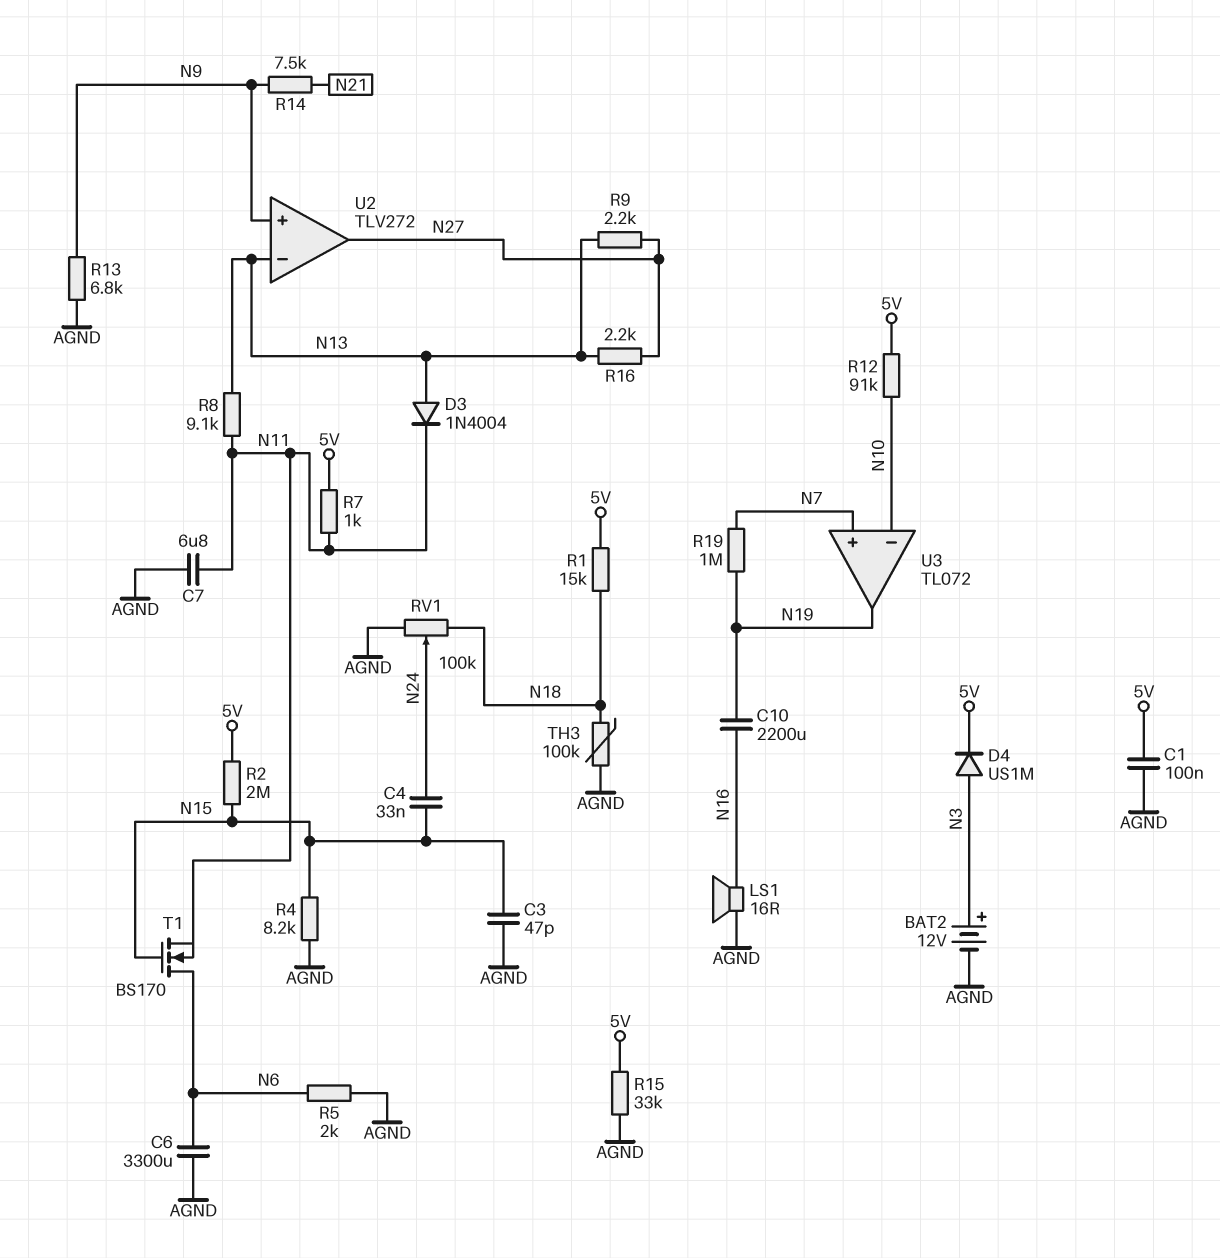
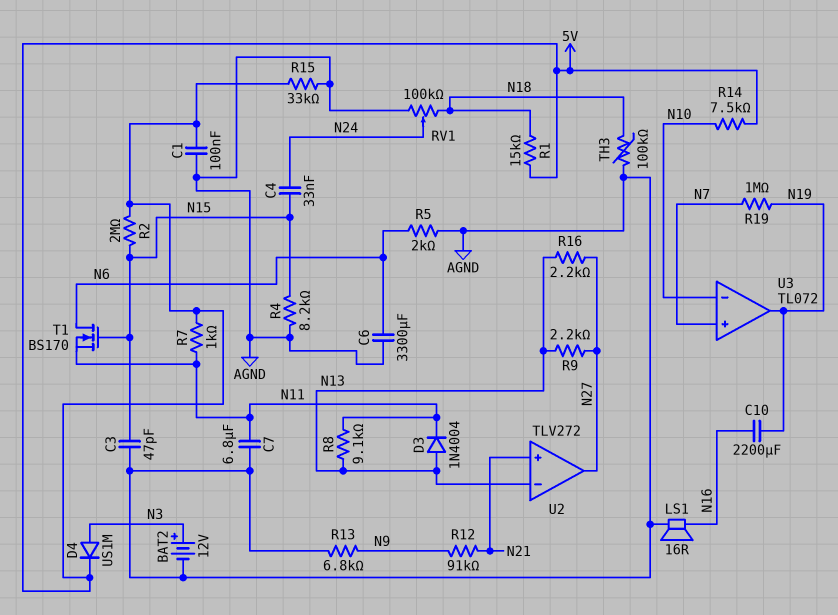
R12: 91k (5V, N10) -> 91k (N9, N21)
R14: 7.5k (N9, N21) -> 7.5k (5V, N10)
U2 pin in+: N9 -> N21

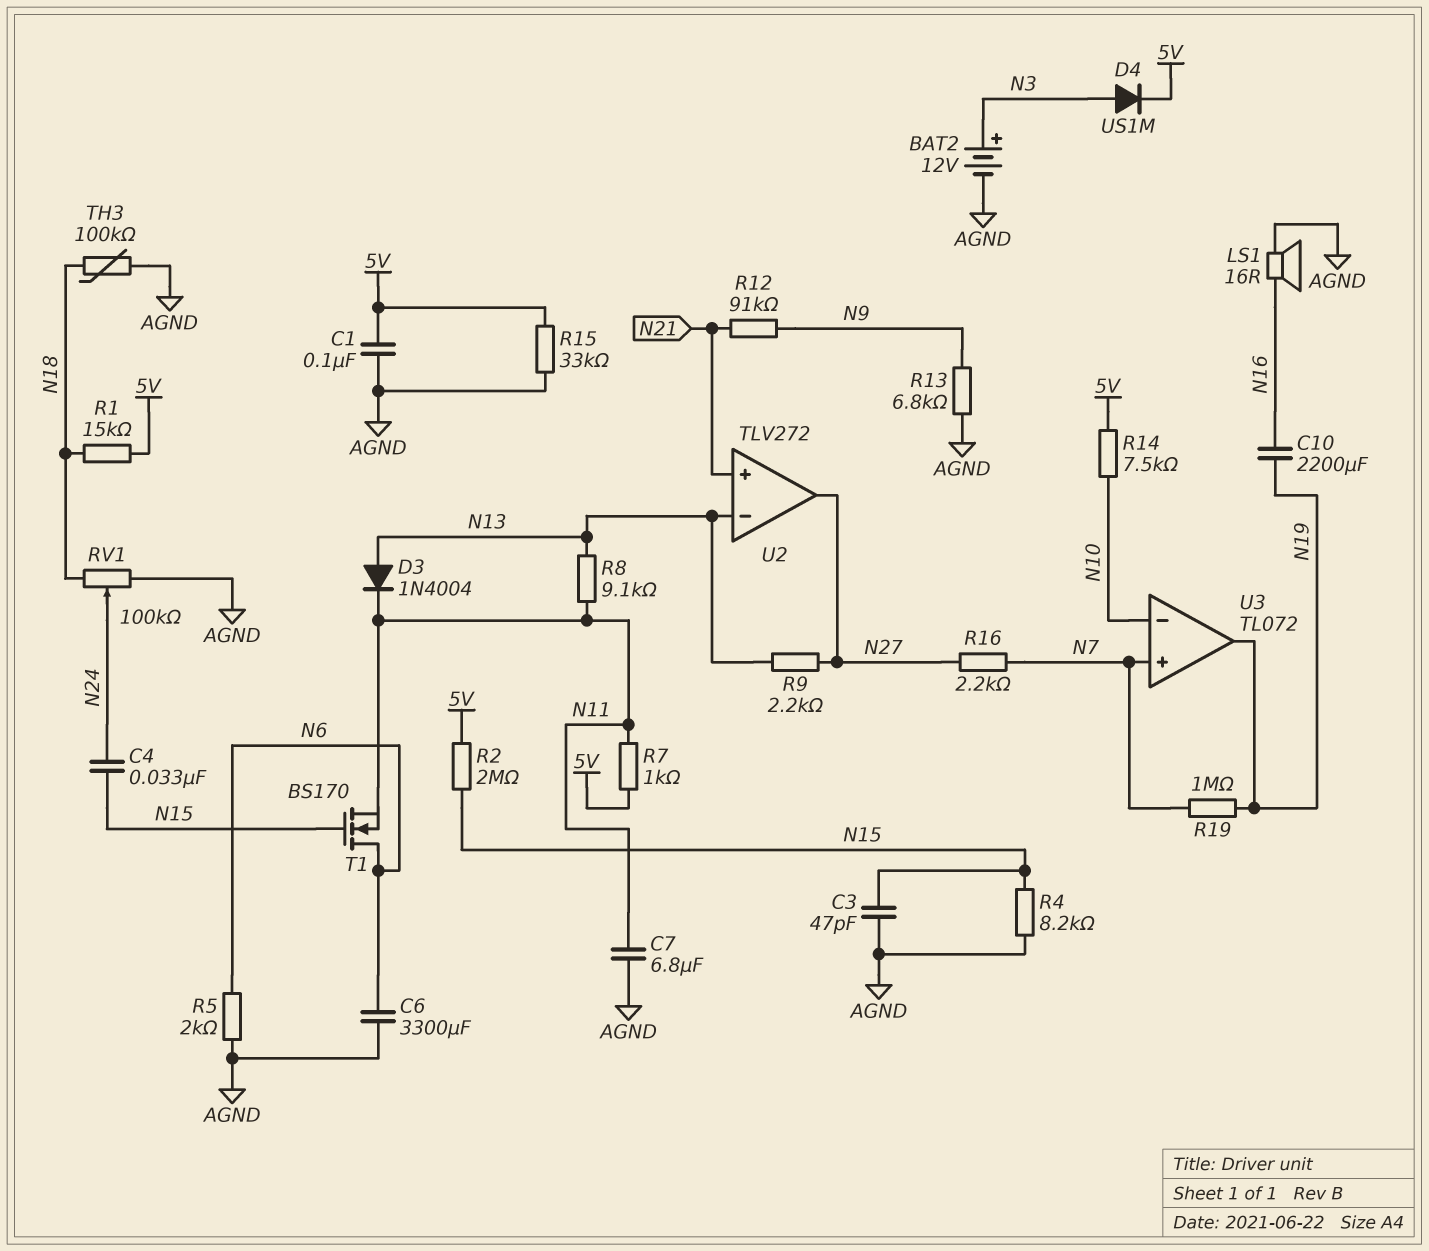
R16: 2.2k (N13, N27) -> 2.2k (N7, N27)

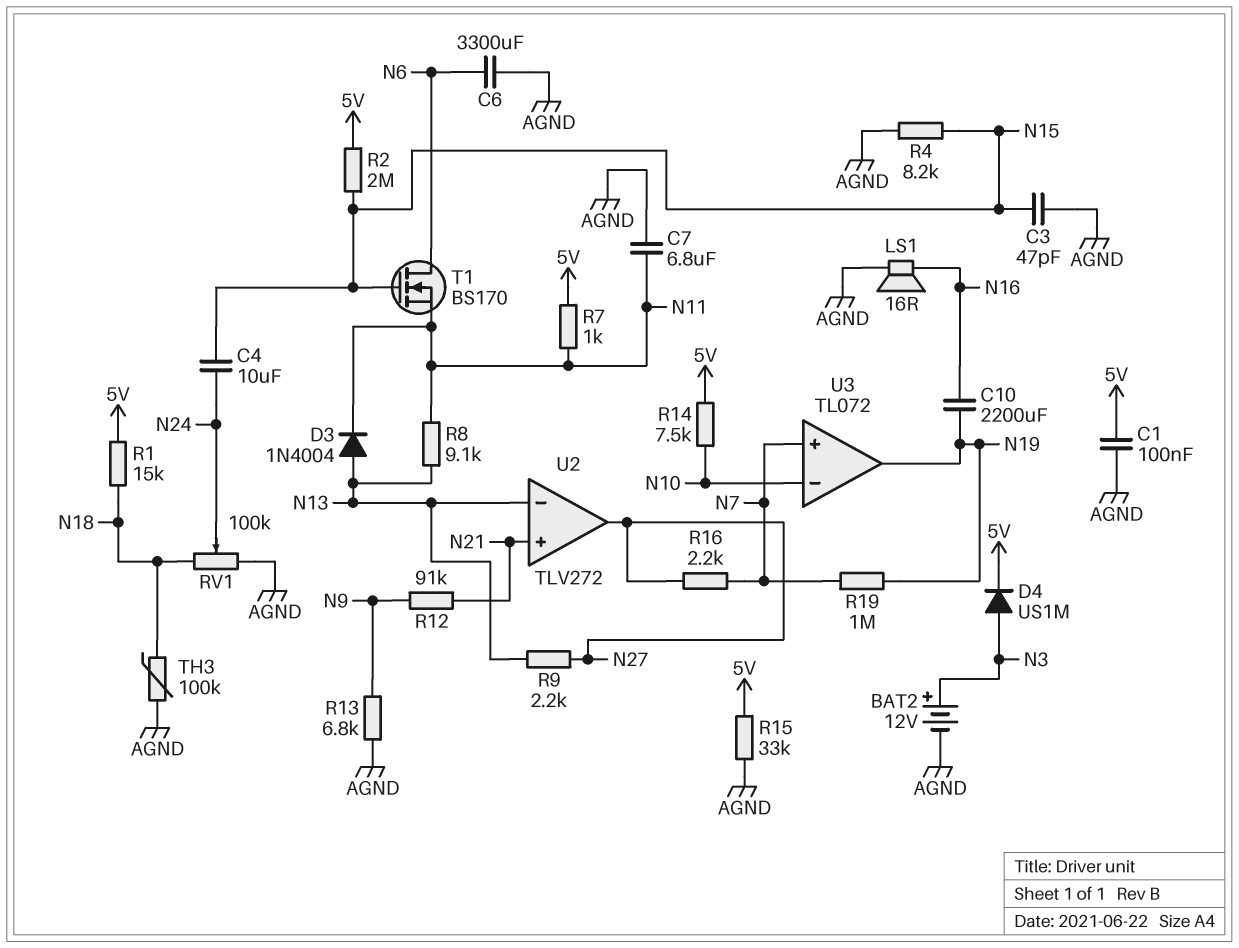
C4: 33nF (N15, N24) -> 10uF (N15, N24)
R5: 2k (AGND, N6) -> none

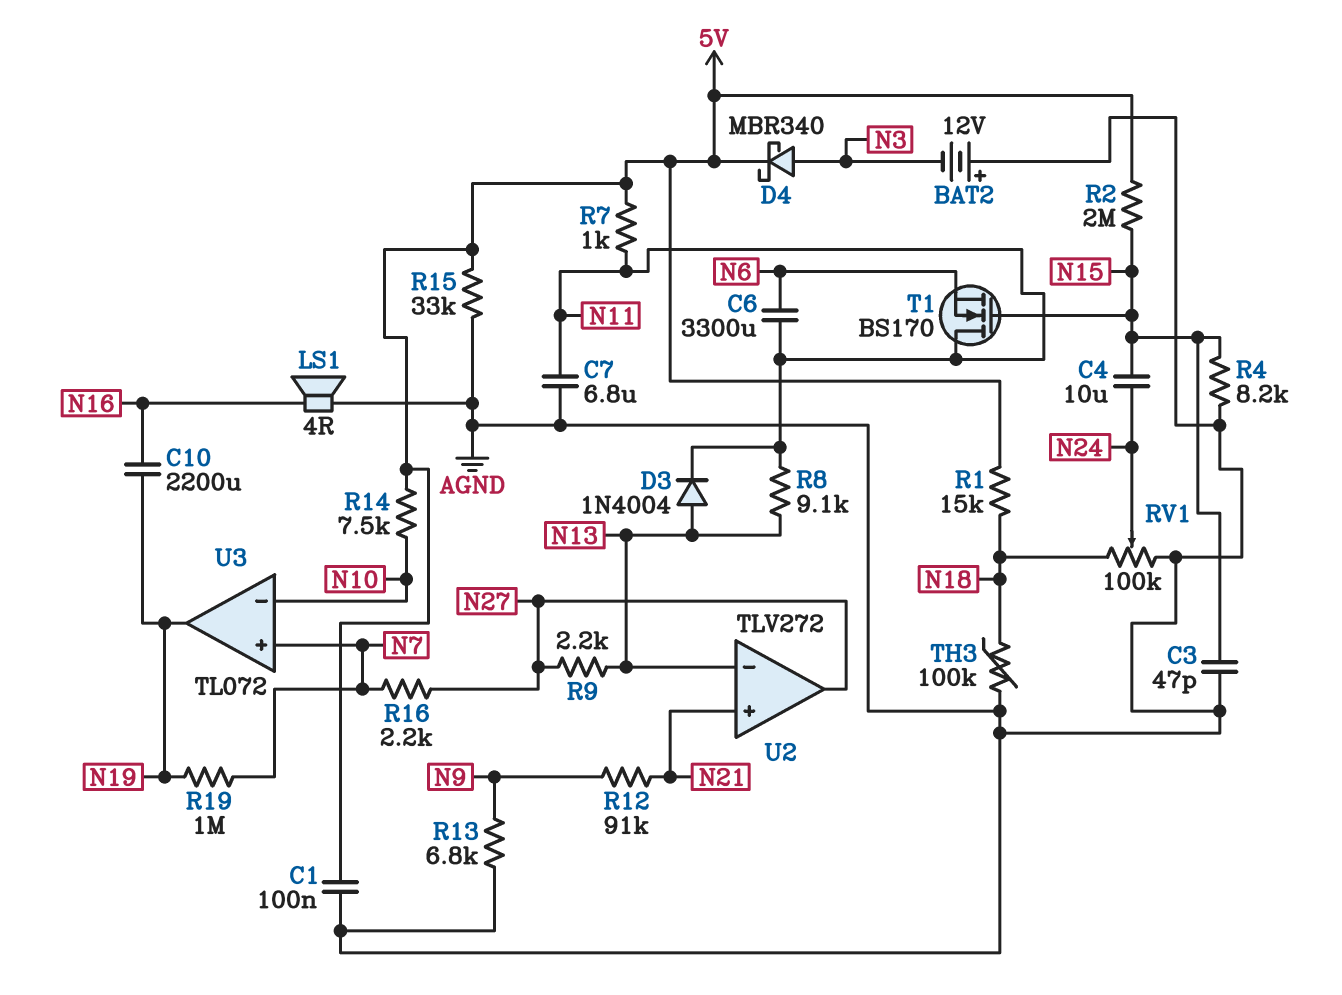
BAT2: 12V (plus N3, minus AGND) -> 12V (plus AGND, minus N3)
C6: 3300uF (AGND, N6) -> 3300uF (N6, N11)
D4: diode US1M (A N3, K 5V) -> schottky MBR340 (A N3, K 5V)
LS1: speaker 16R (AGND, N16) -> speaker 4R (AGND, N16)
T1: NMOS BS170 (G N15, D N6, S N11) -> NMOS BS170 (G N15, D N11, S N6)

